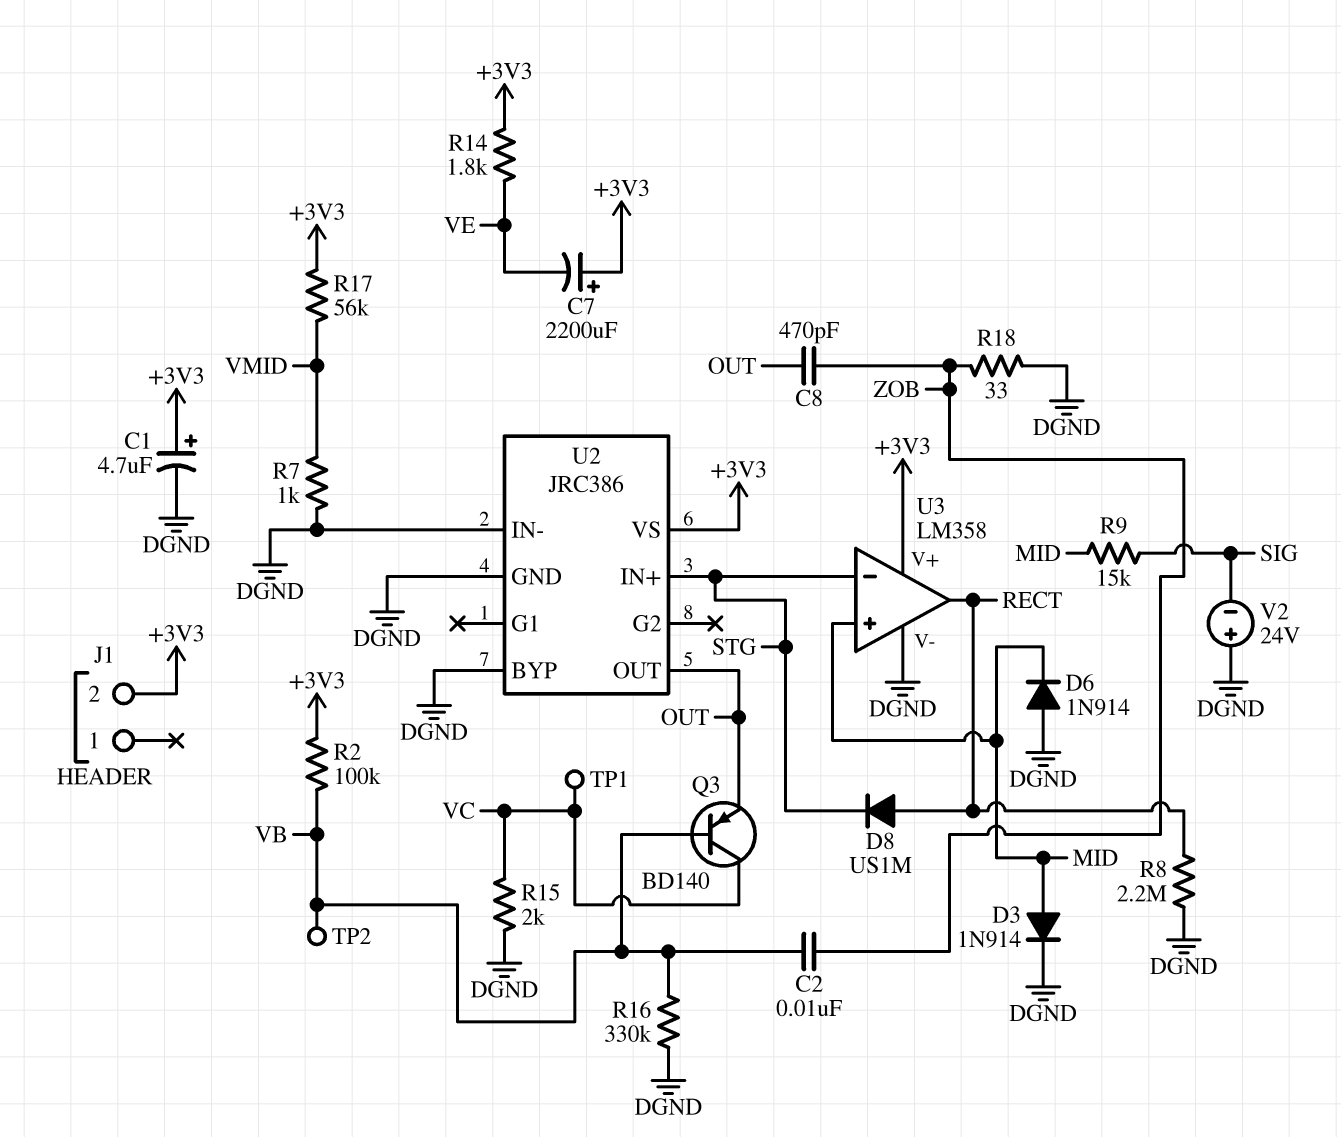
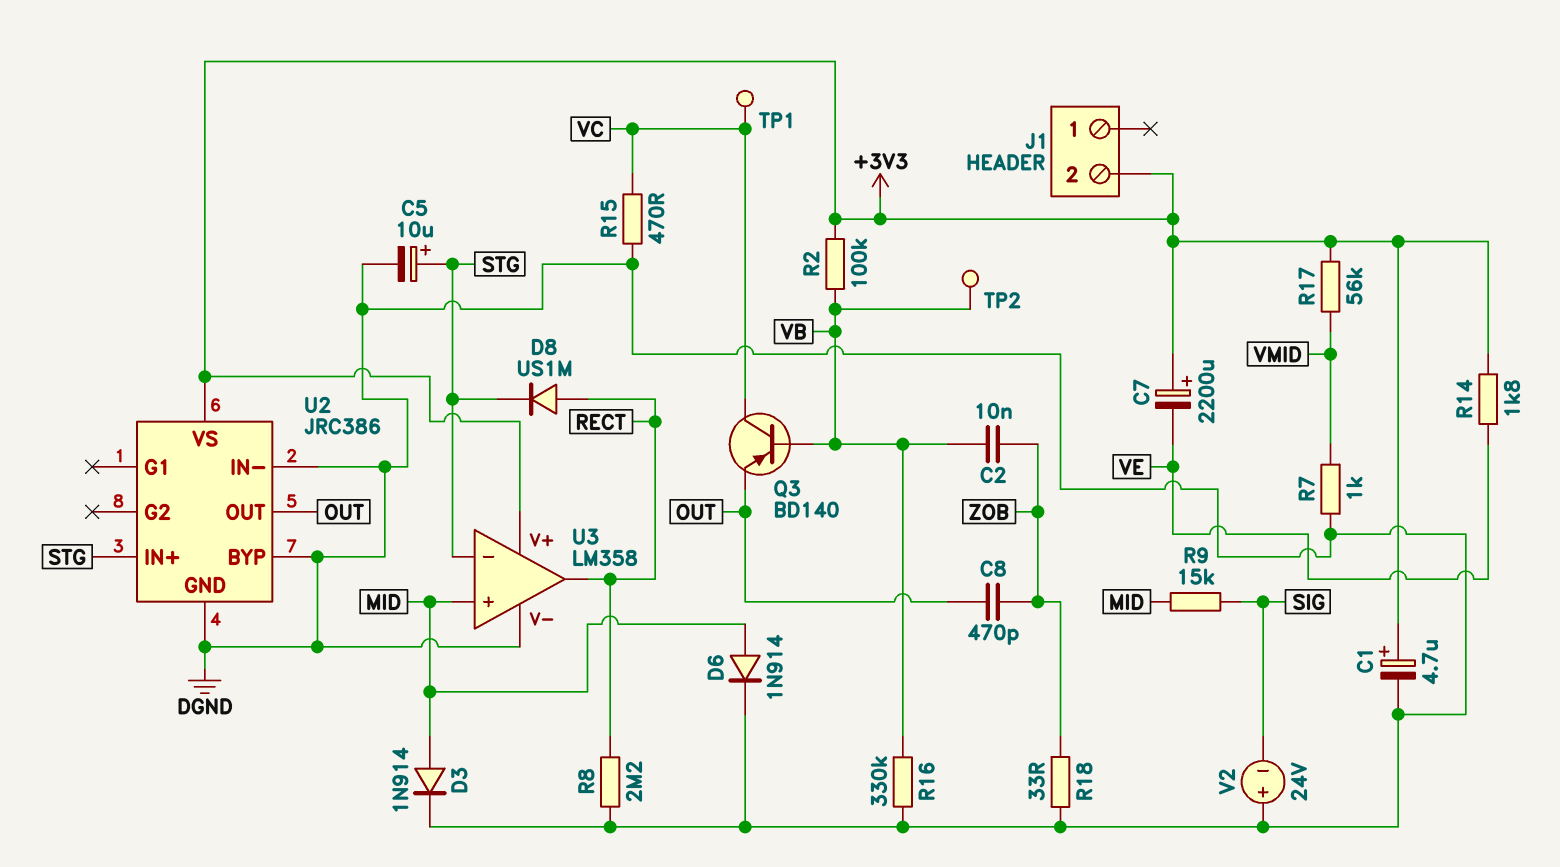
C5: none -> 10uF (plus STG, minus DGND)
D6: diode 1N914 (A DGND, K MID) -> diode 1N914 (A MID, K DGND)
R15: 2k (DGND, VC) -> 470 (DGND, VC)

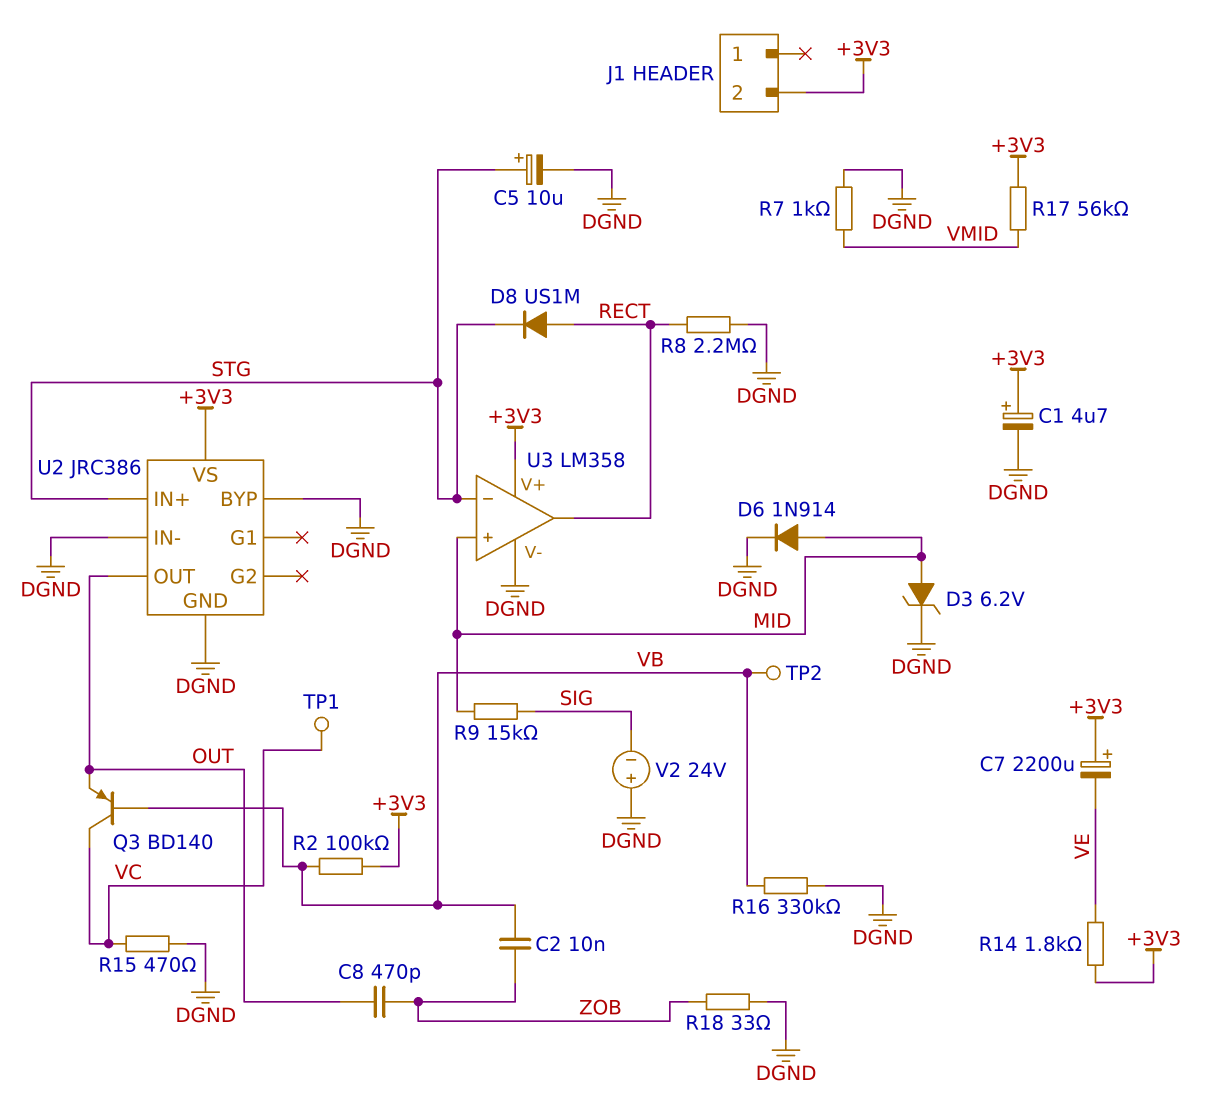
D3: diode 1N914 (A MID, K DGND) -> zener 6.2V (A MID, K DGND)

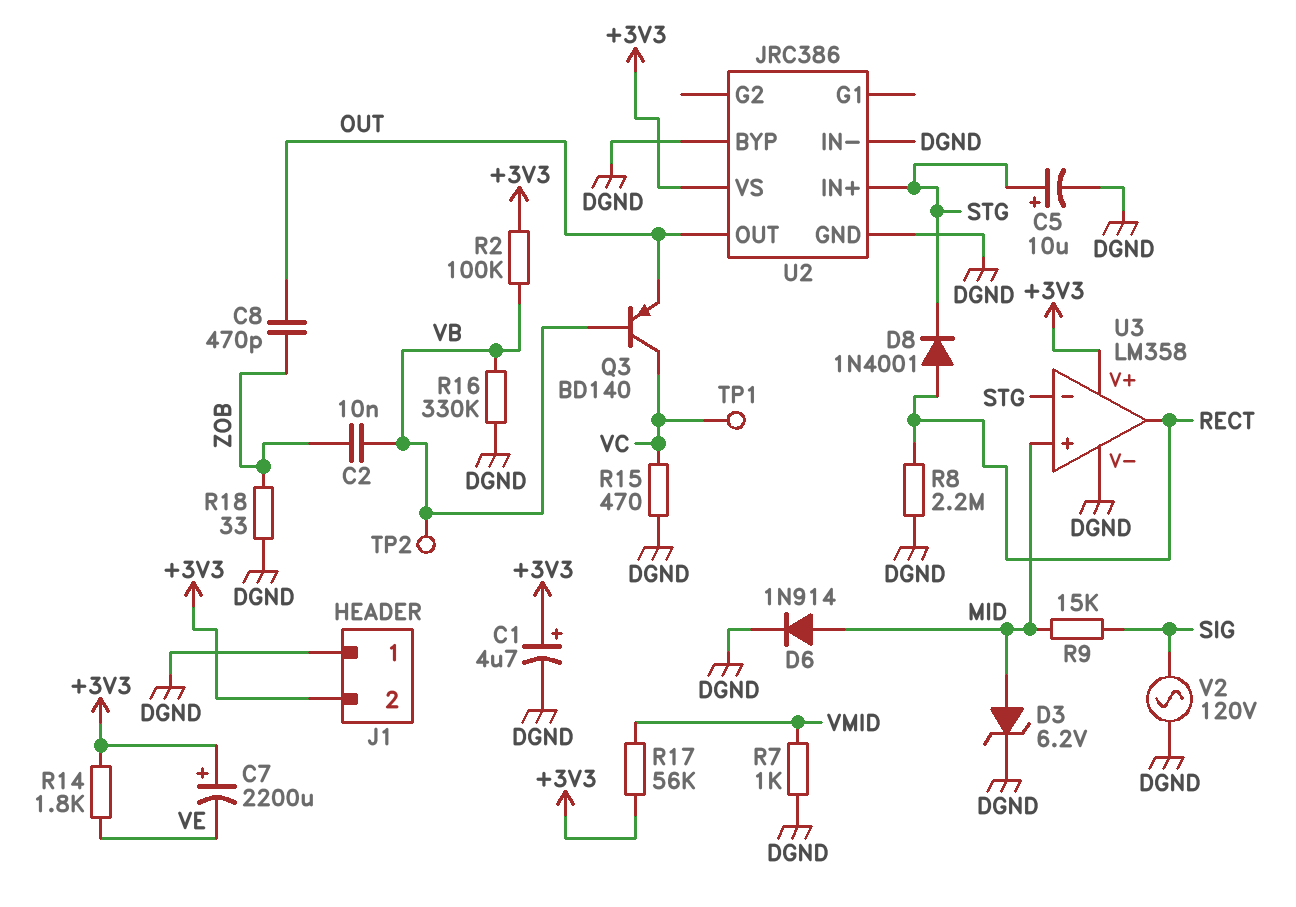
D8: diode US1M (A RECT, K STG) -> diode 1N4001 (A RECT, K STG)
J1 pin 1: none -> DGND
V2: 24V (plus DGND, minus SIG) -> AC 120V (DGND, SIG)

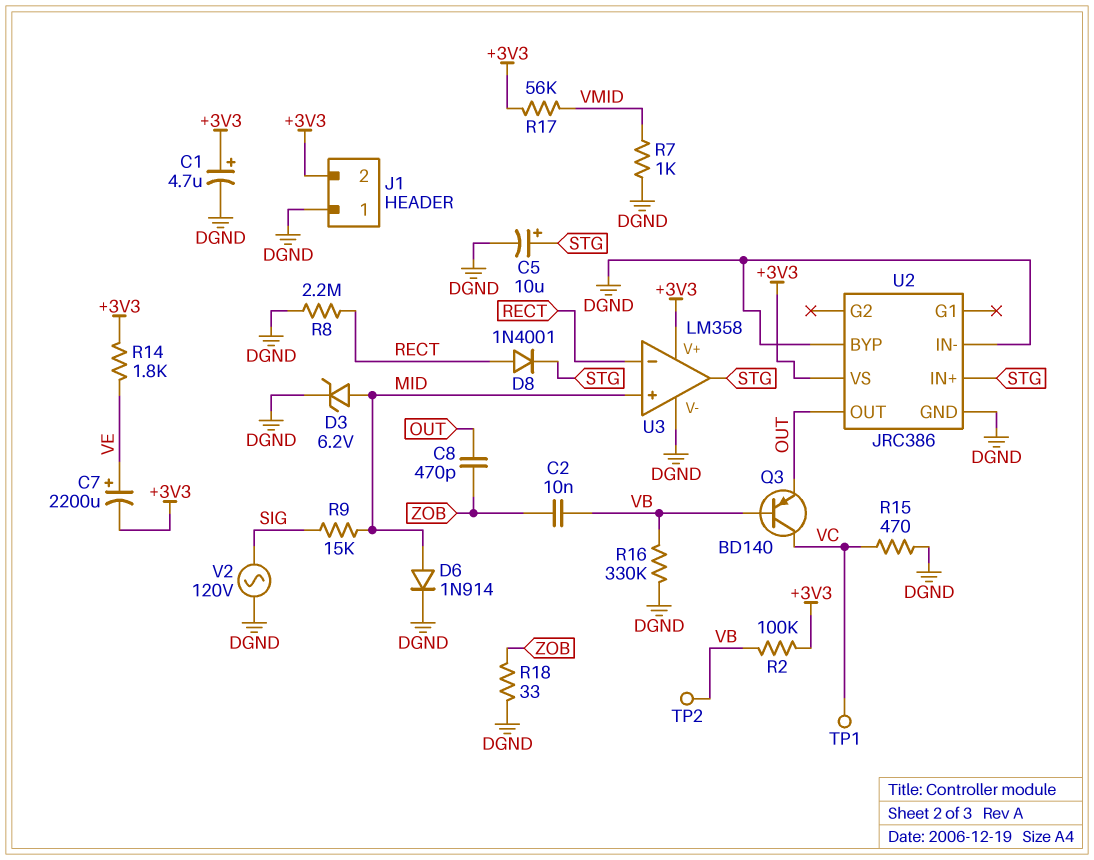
C7: 2200uF (plus +3V3, minus VE) -> 2200uF (plus VE, minus +3V3)
U3 pin in-: STG -> RECT
U3 pin out: RECT -> STG

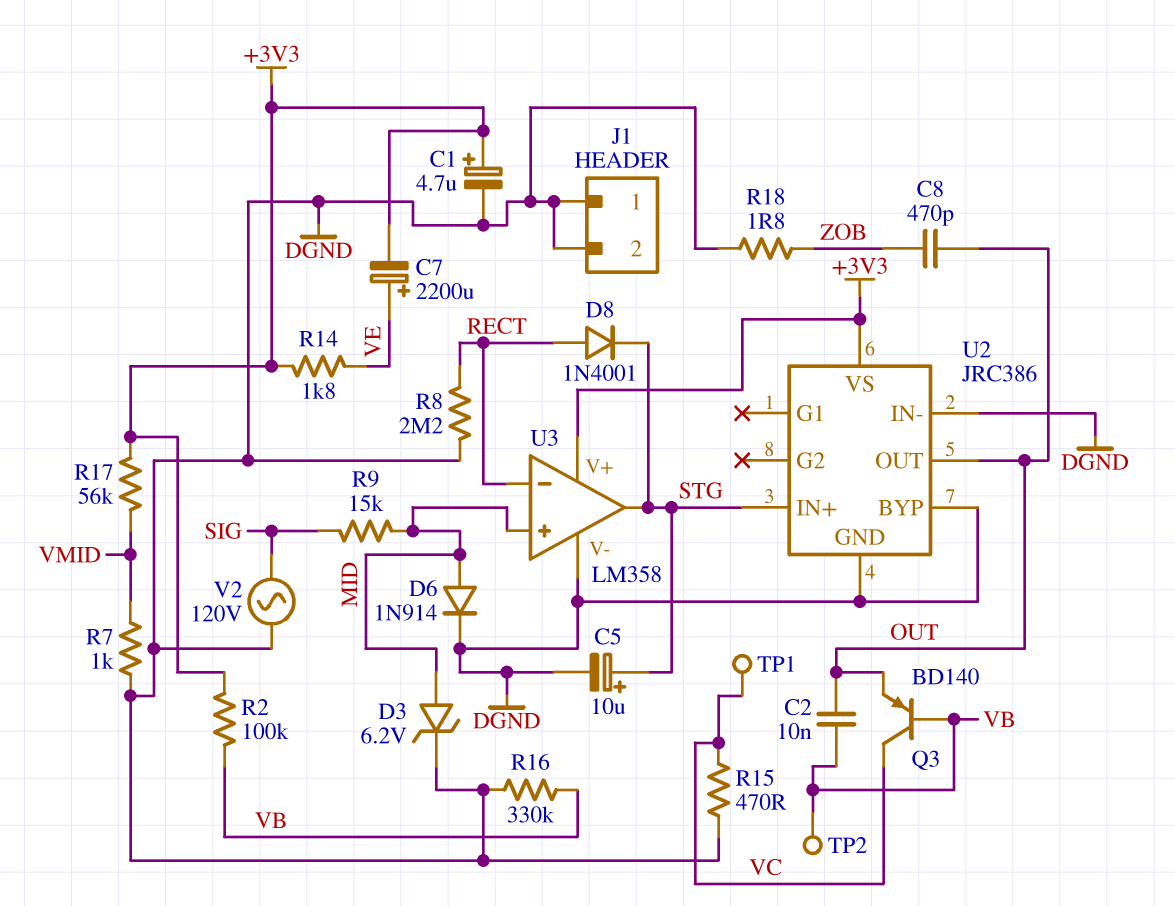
C2: 10nF (VB, ZOB) -> 10nF (OUT, VB)
J1 pin 2: +3V3 -> DGND
R18: 33 (DGND, ZOB) -> 1.8 (DGND, ZOB)

